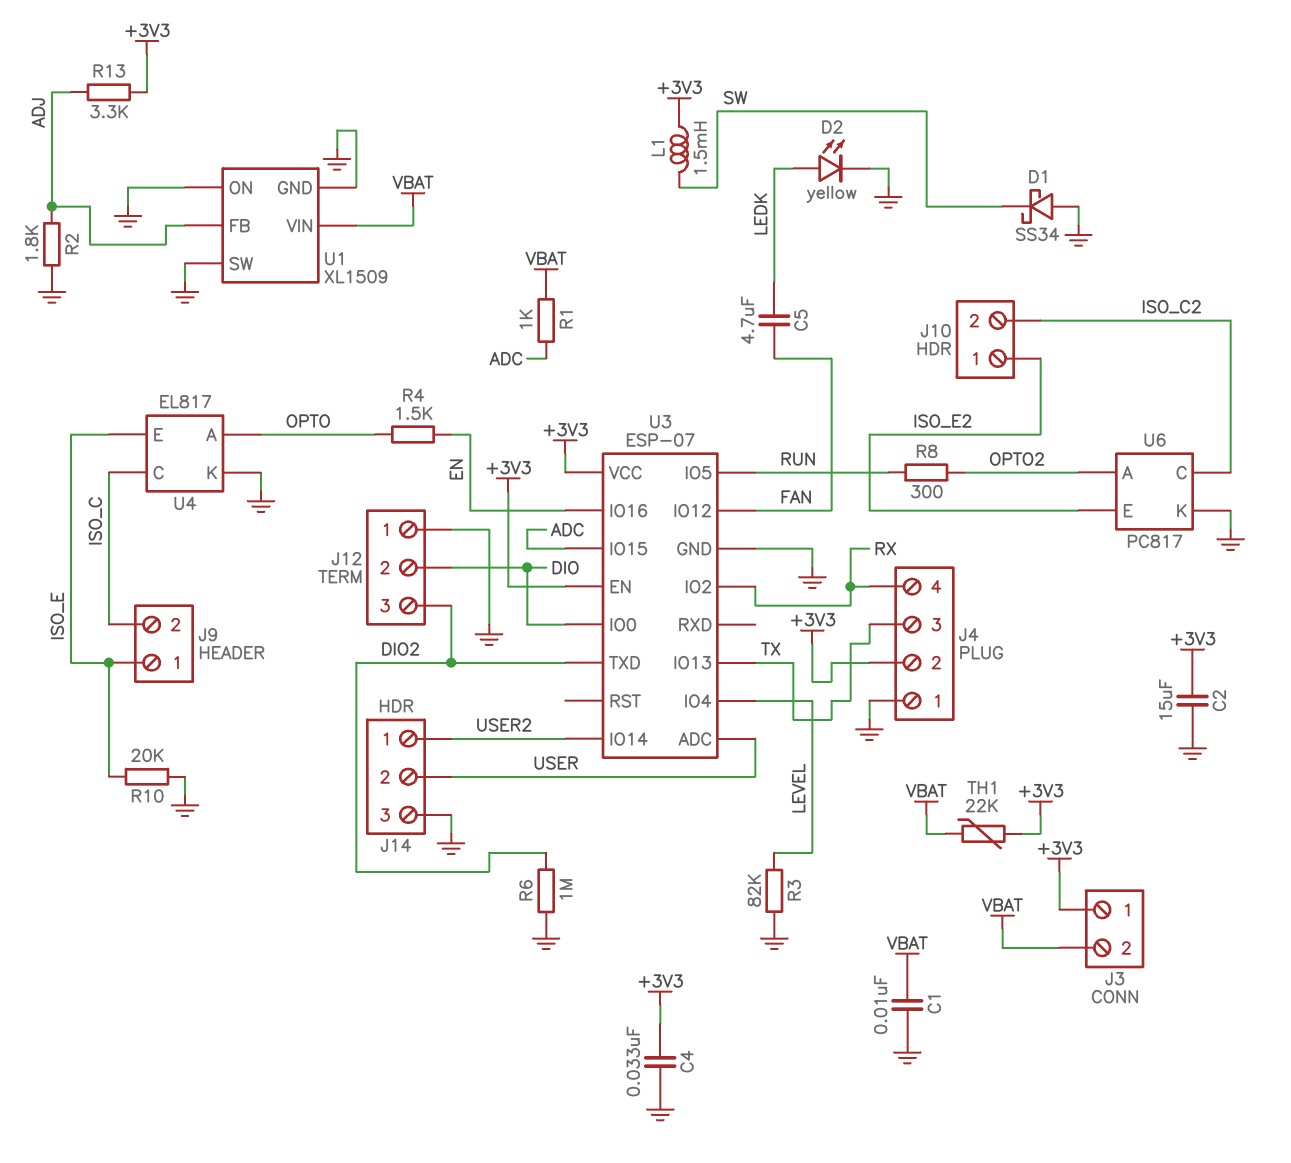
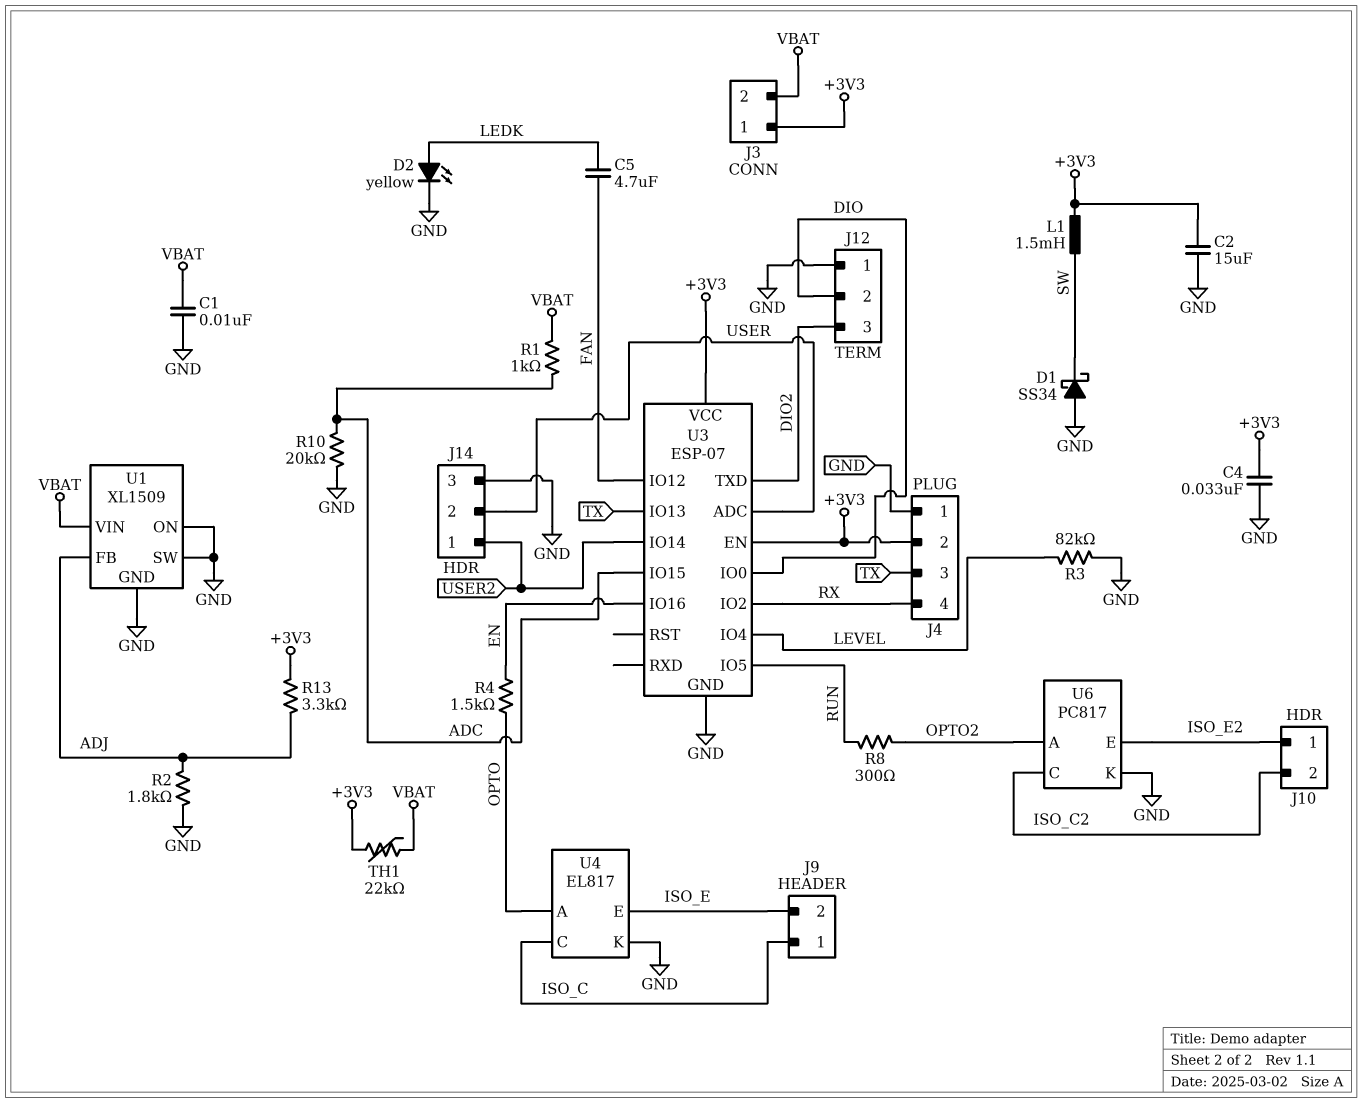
J9 pin 1: ISO_E -> ISO_C
J9 pin 2: ISO_C -> ISO_E
R6: 1M (DIO2, GND) -> none
R10: 20k (GND, ISO_E) -> 20k (ADC, GND)

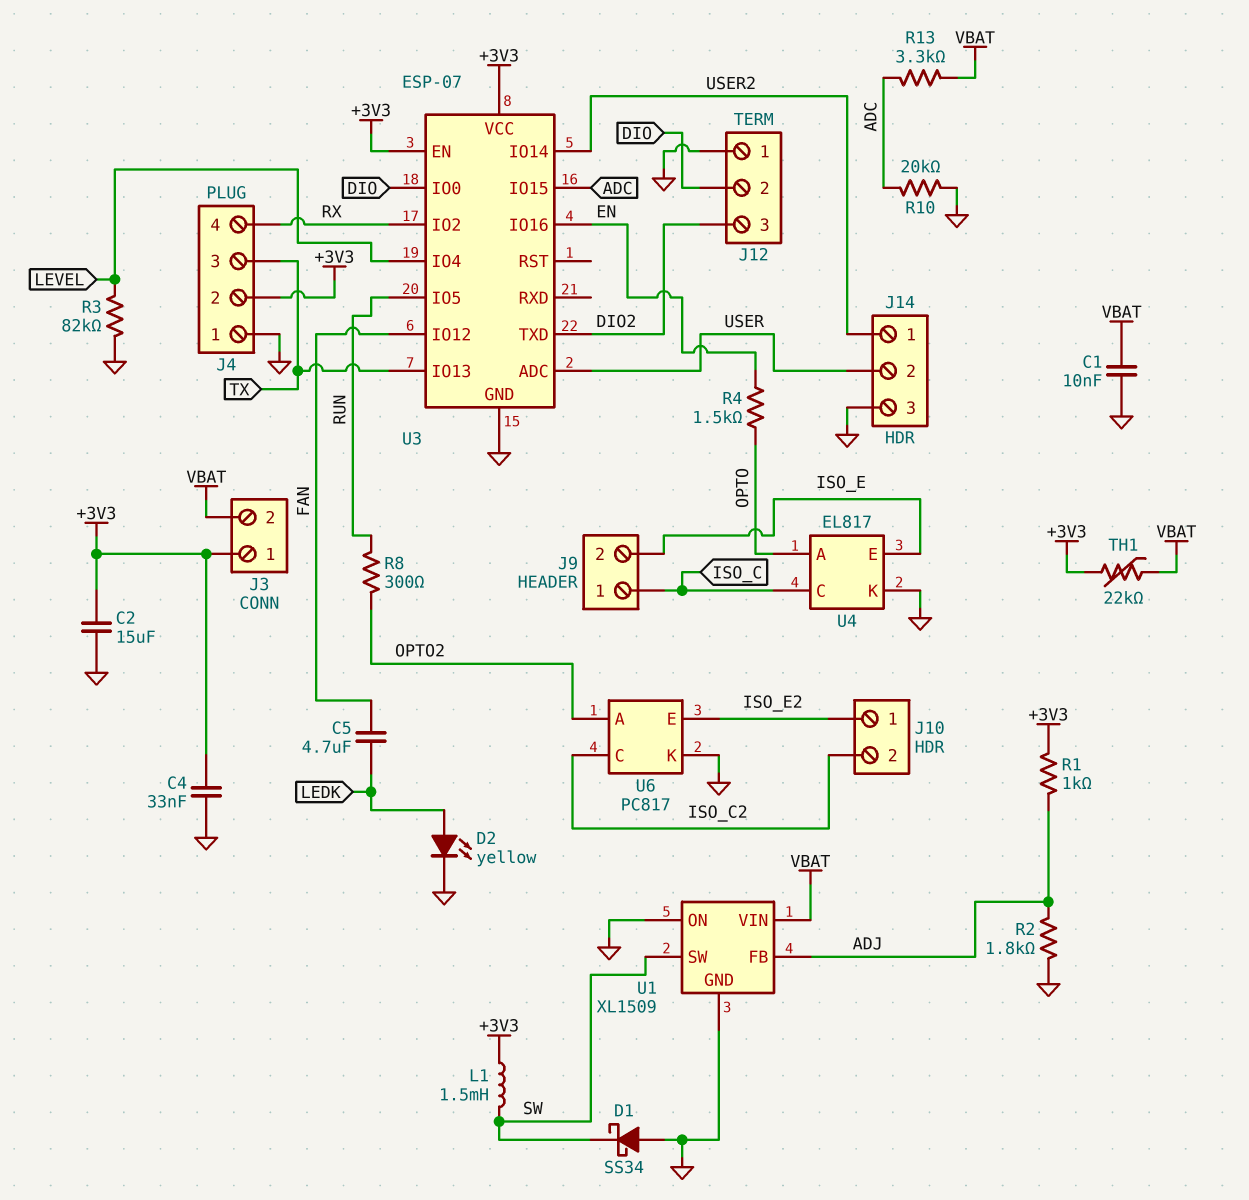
R1: 1k (ADC, VBAT) -> 1k (+3V3, ADJ)
R13: 3.3k (+3V3, ADJ) -> 3.3k (ADC, VBAT)
U1 pin SW: GND -> SW

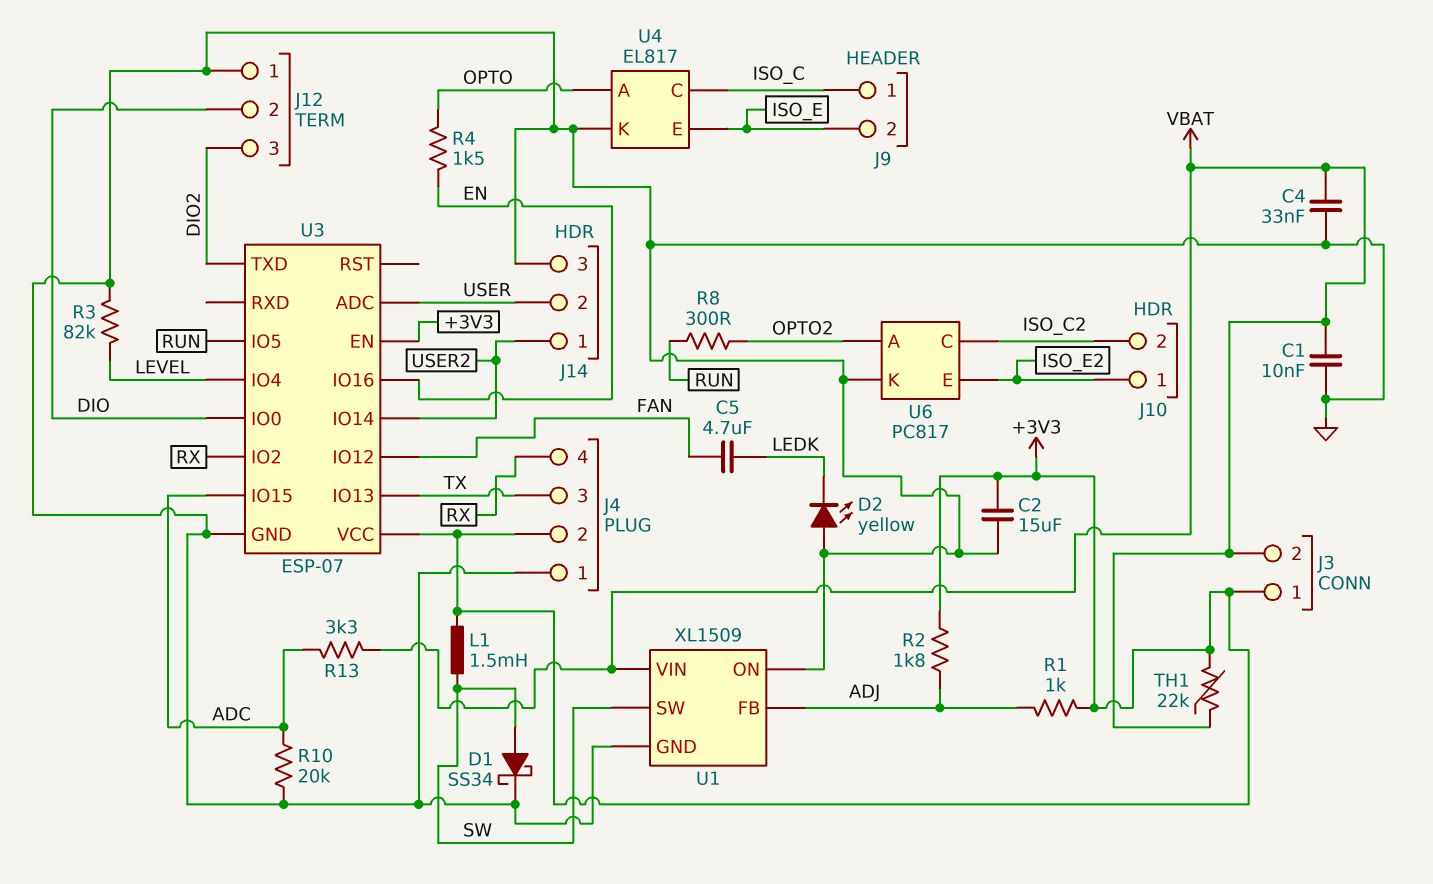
C4: 33nF (+3V3, GND) -> 33nF (GND, VBAT)
D1: schottky SS34 (A GND, K SW) -> schottky SS34 (A SW, K GND)
D2: LED yellow (A LEDK, K GND) -> LED yellow (A GND, K LEDK)
R2: 1.8k (ADJ, GND) -> 1.8k (+3V3, ADJ)

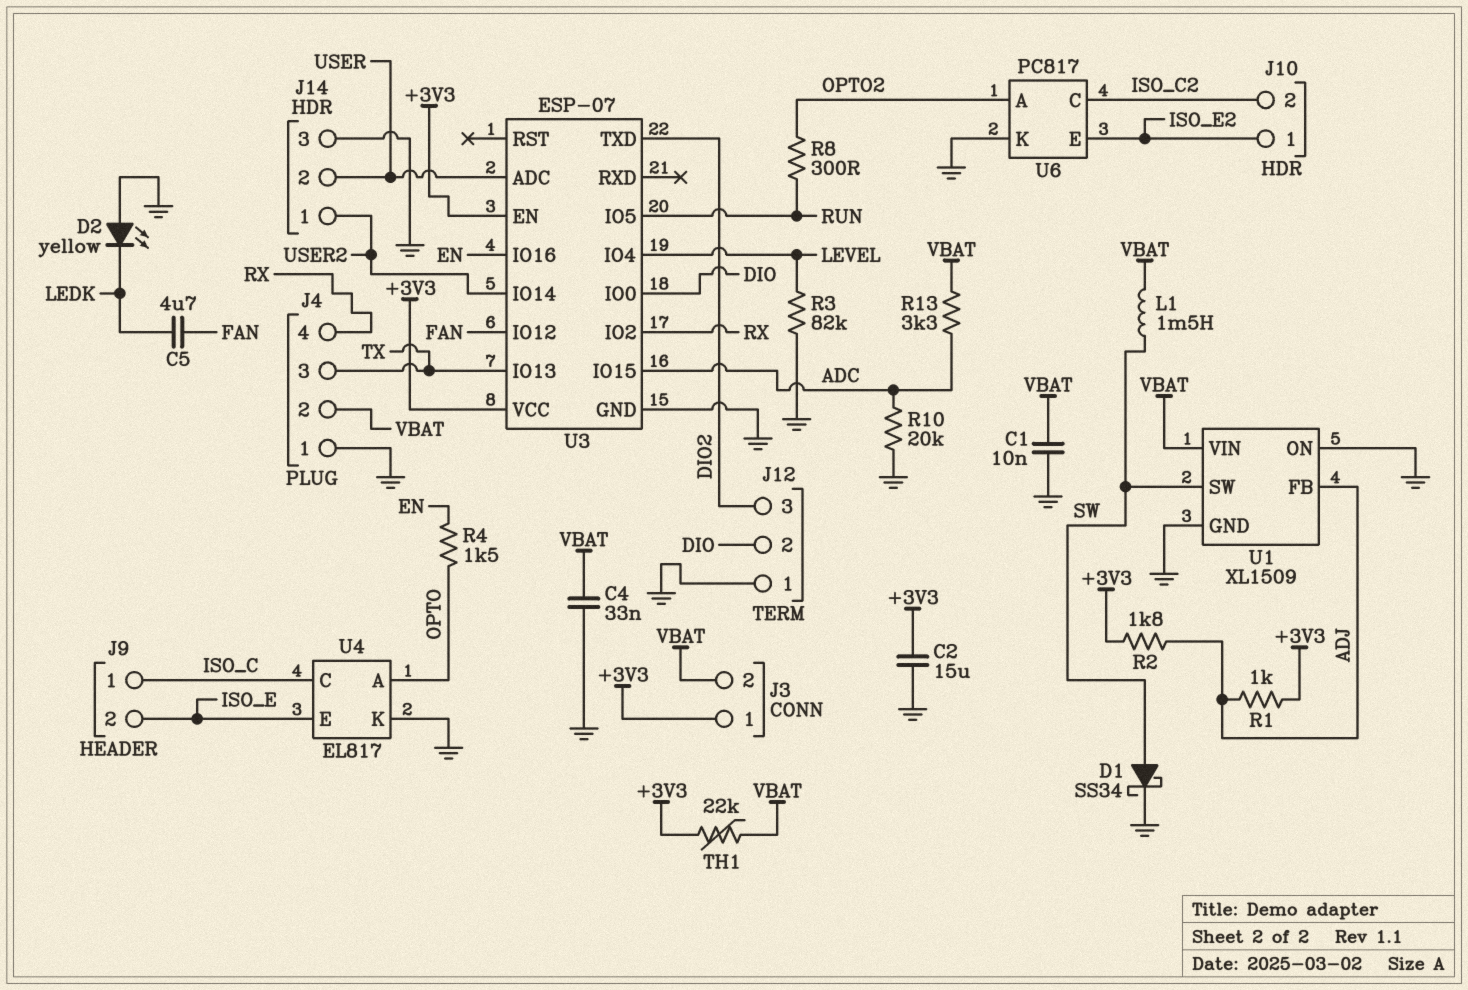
J4 pin 2: +3V3 -> VBAT
L1: 1.5mH (+3V3, SW) -> 1.5mH (SW, VBAT)

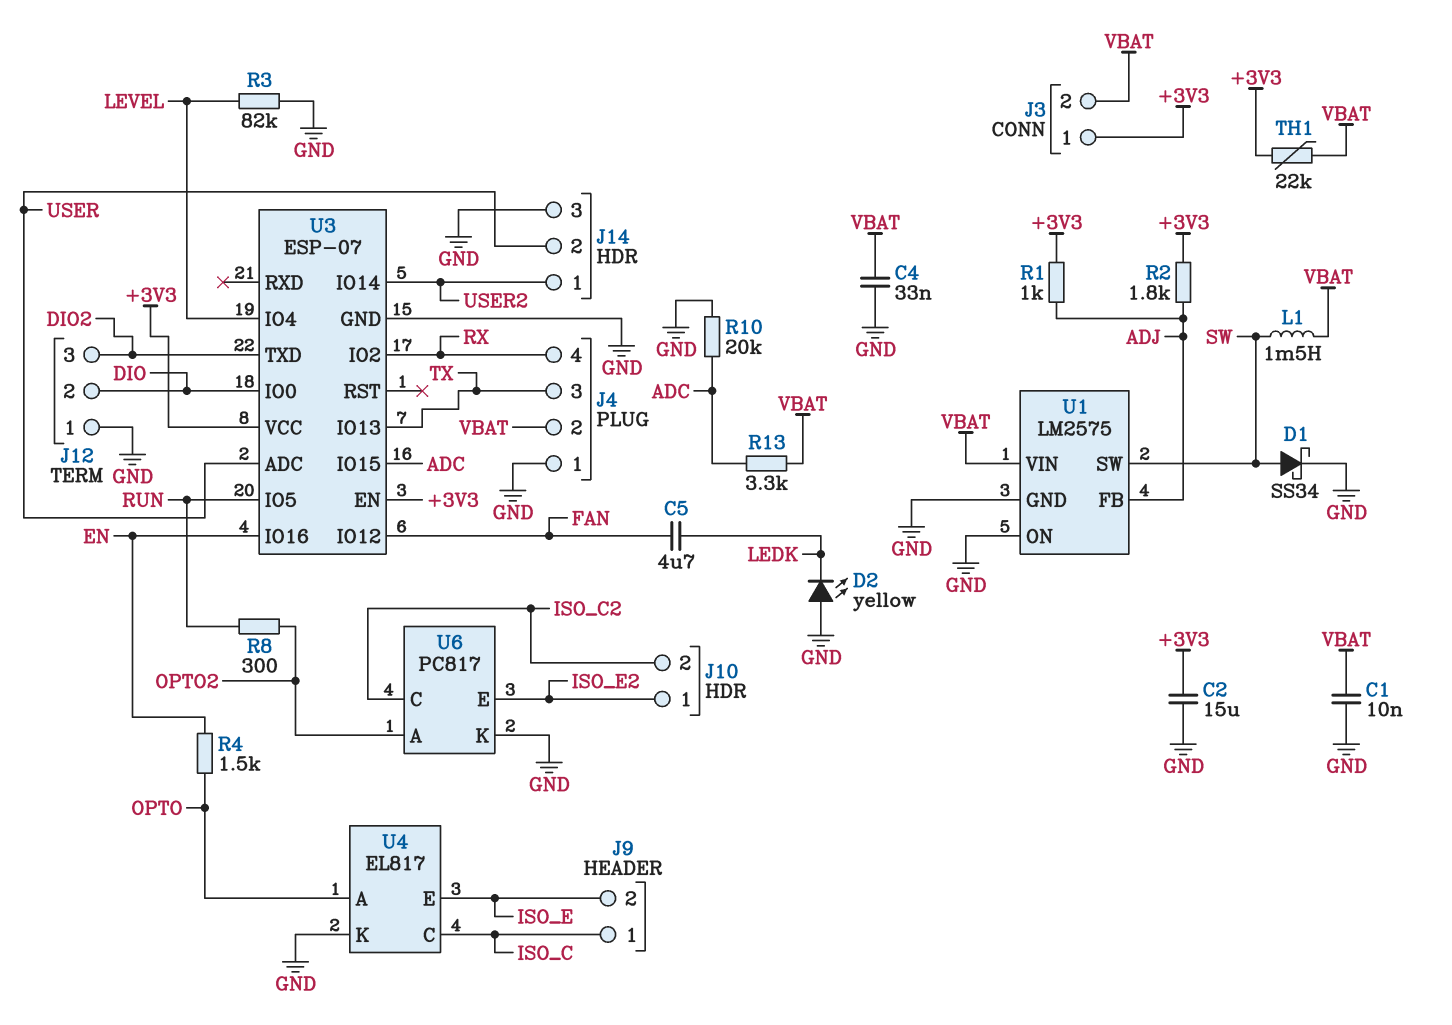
U1: XL1509 -> LM2575

